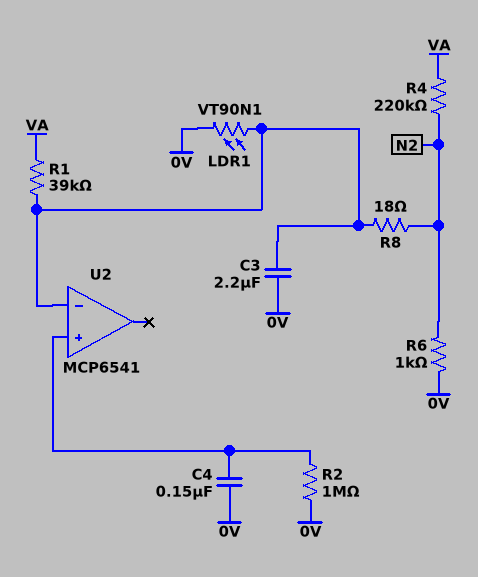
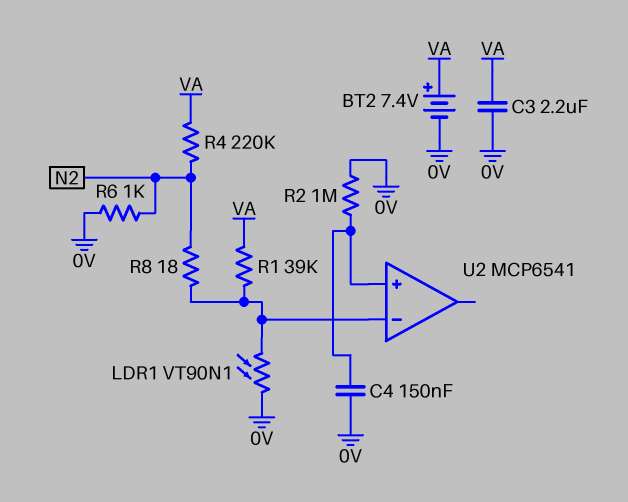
BT2: none -> 7.4V (plus VA, minus 0V)
C3: 2.2uF (0V, U2/in-) -> 2.2uF (0V, VA)

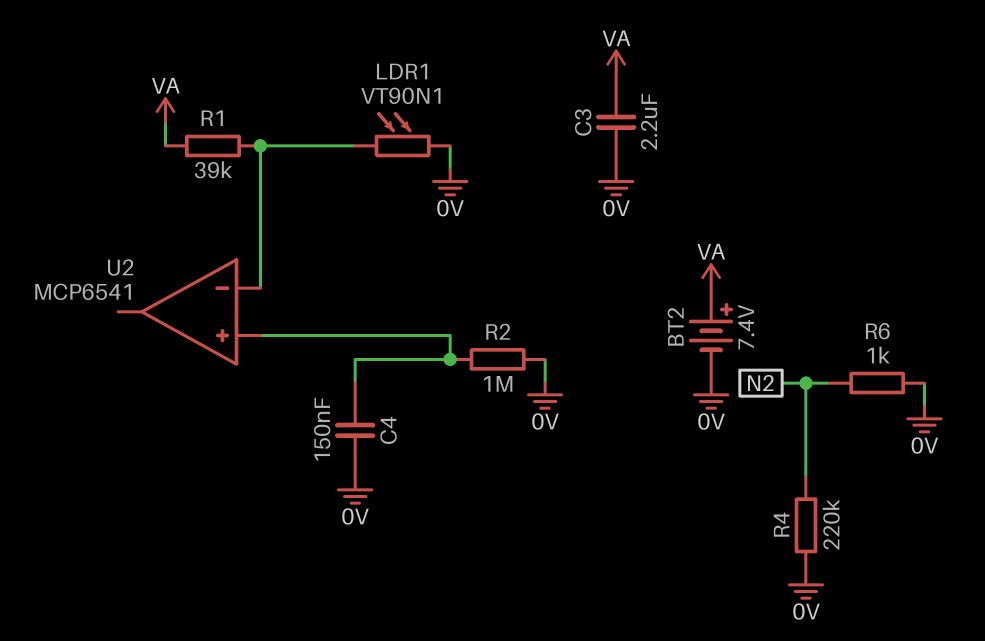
R4: 220k (N2, VA) -> 220k (0V, N2)
R8: 18 (N2, U2/in-) -> none

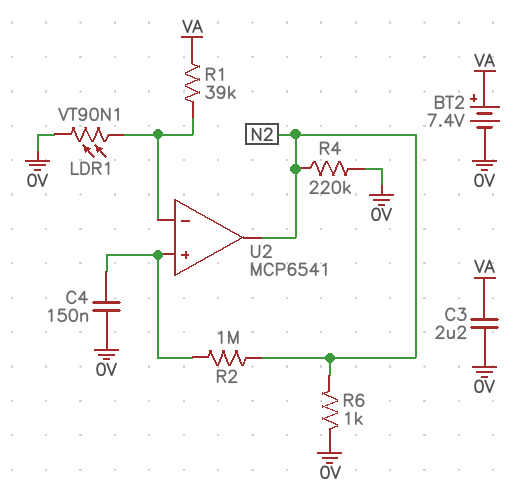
R2: 1M (0V, U2/in+) -> 1M (N2, U2/in+)
U2 pin out: none -> N2

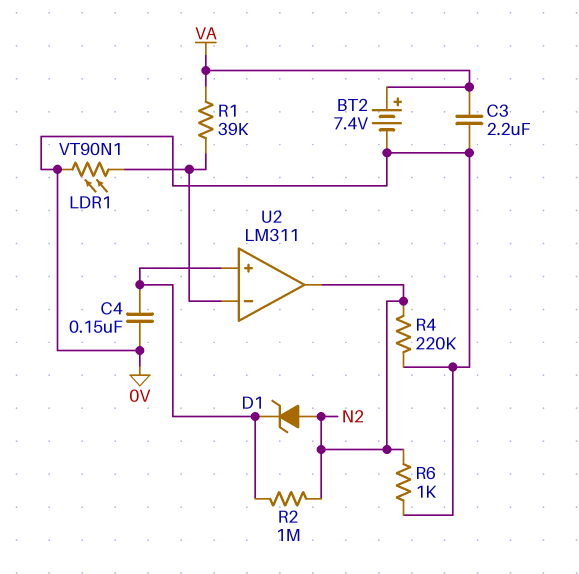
D1: none -> zener (A N2, K U2/in+)
U2: MCP6541 -> LM311

